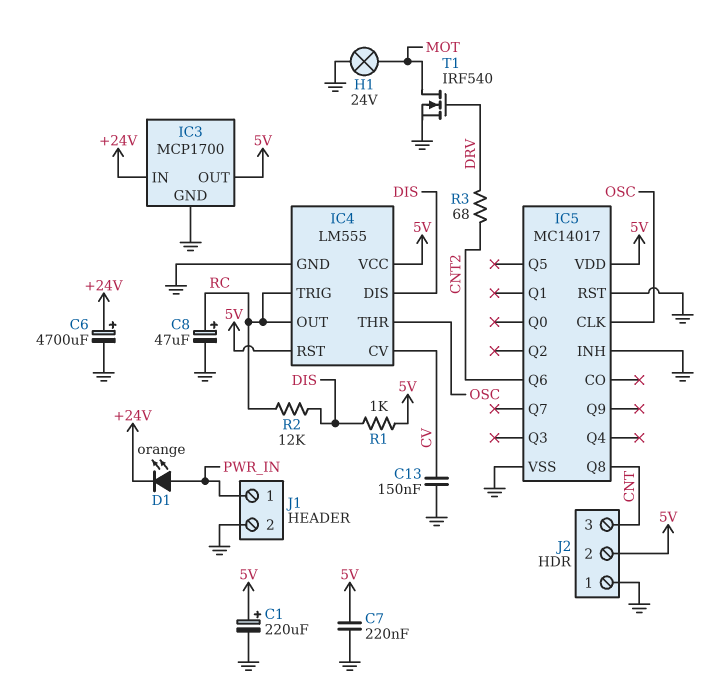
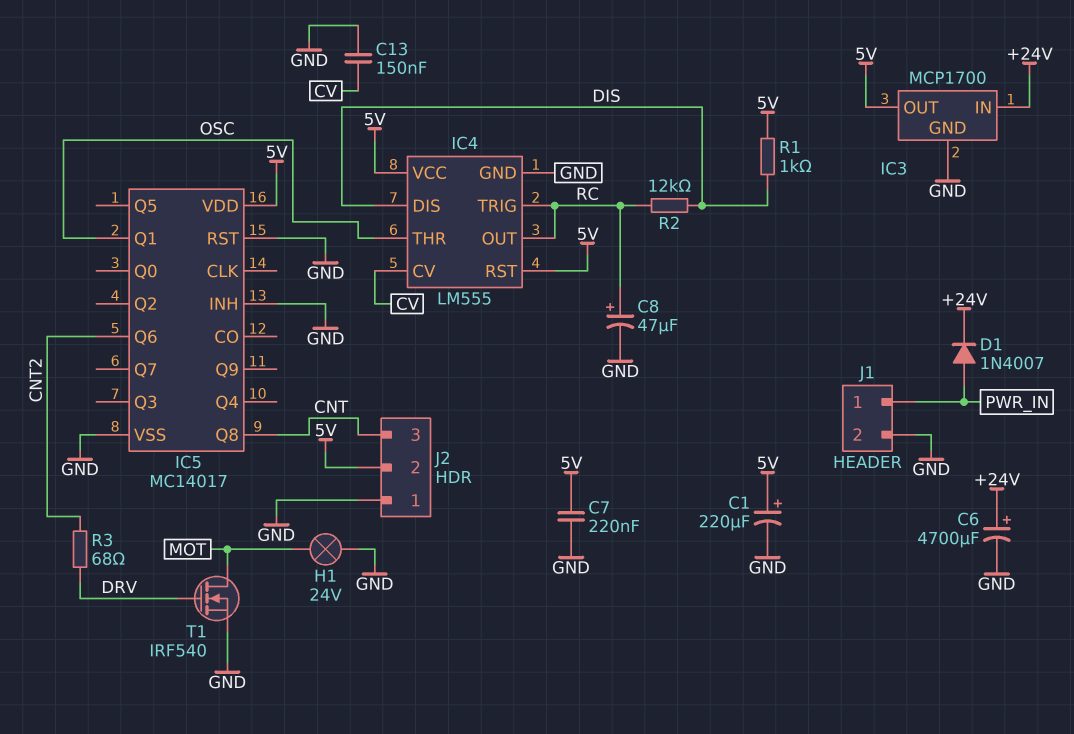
D1: LED orange (A PWR_IN, K +24V) -> diode 1N4007 (A PWR_IN, K +24V)
IC5 pin CLK: OSC -> none
IC5 pin Q1: none -> OSC

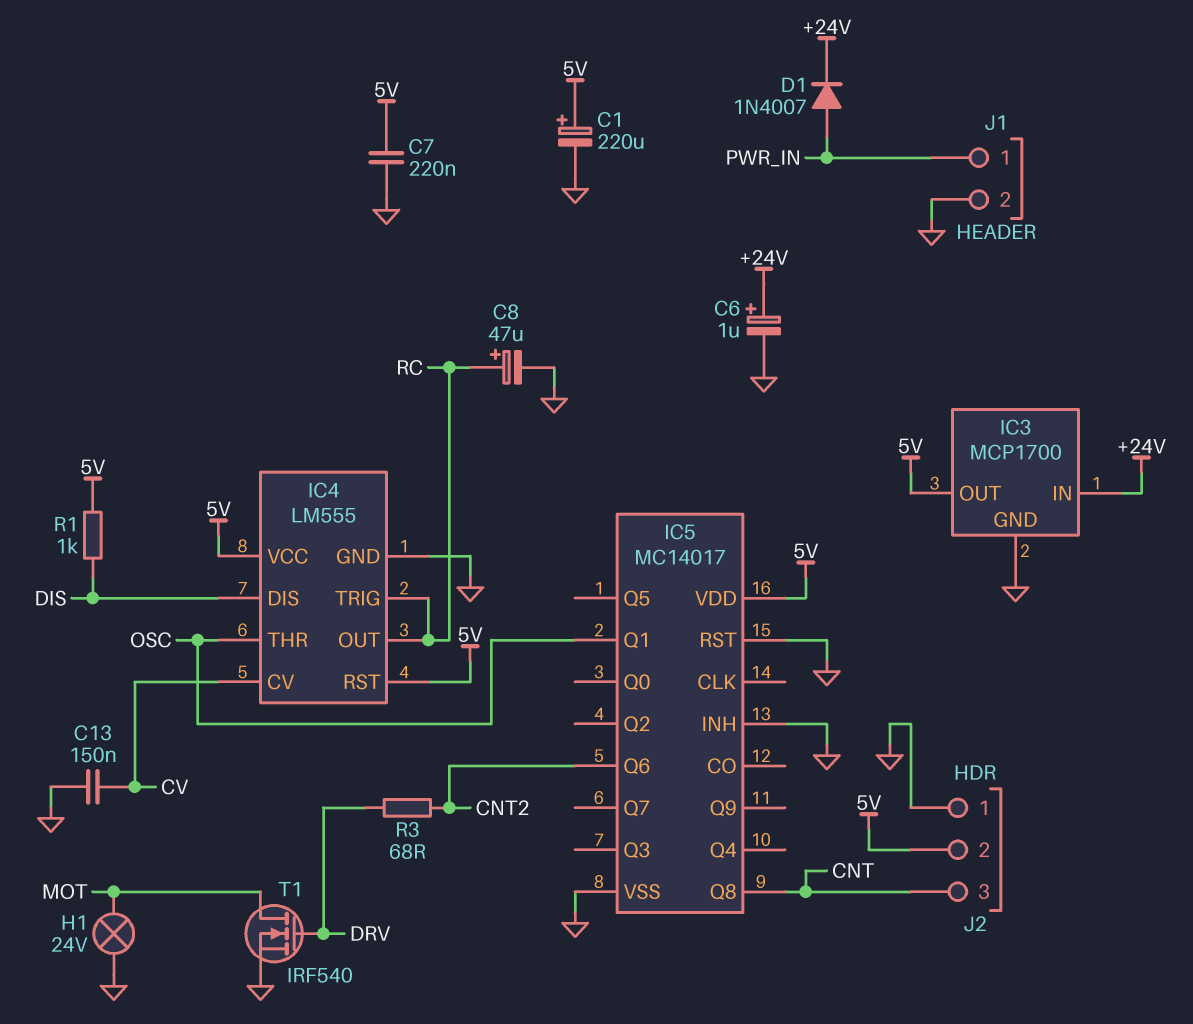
C6: 4700uF (plus +24V, minus GND) -> 1uF (plus +24V, minus GND)
R2: 12k (DIS, RC) -> none

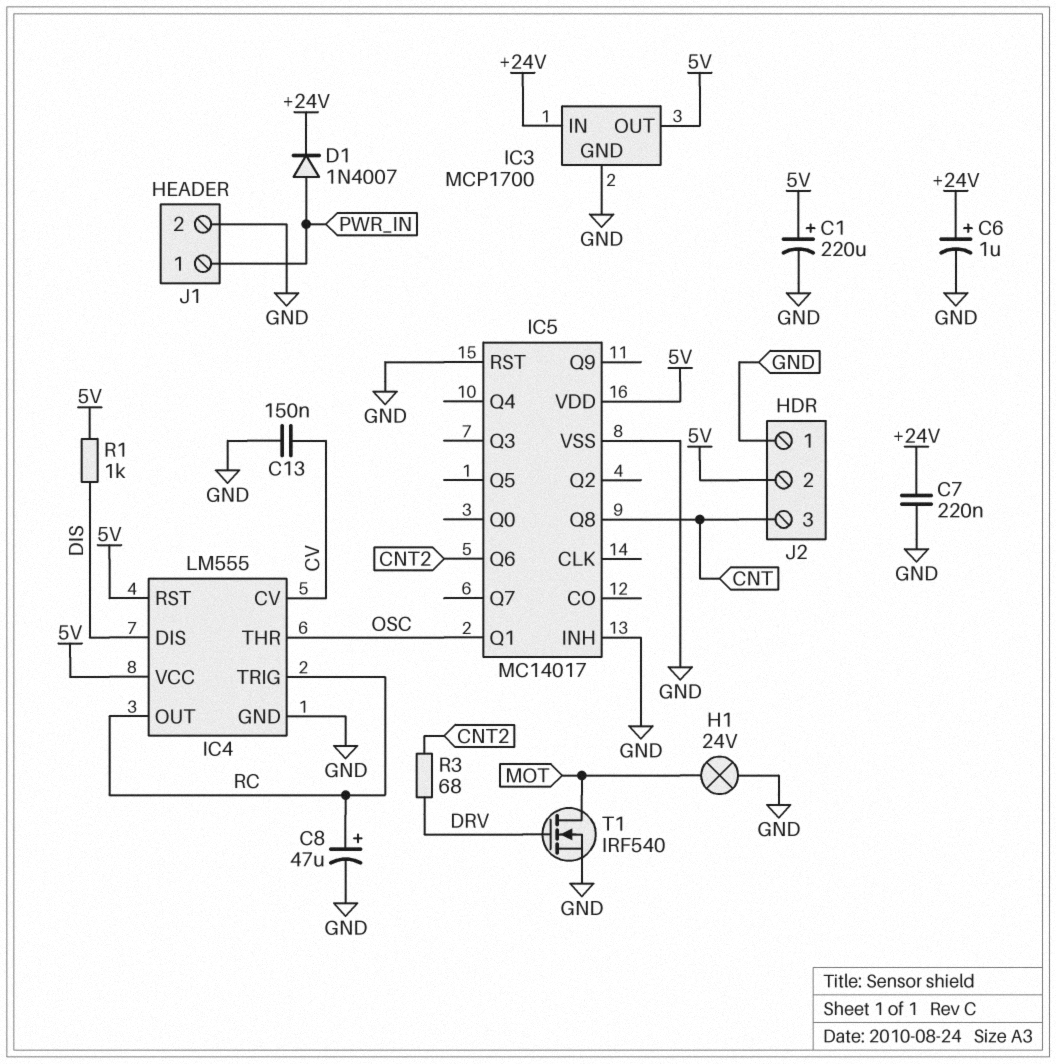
C7: 220nF (5V, GND) -> 220nF (+24V, GND)

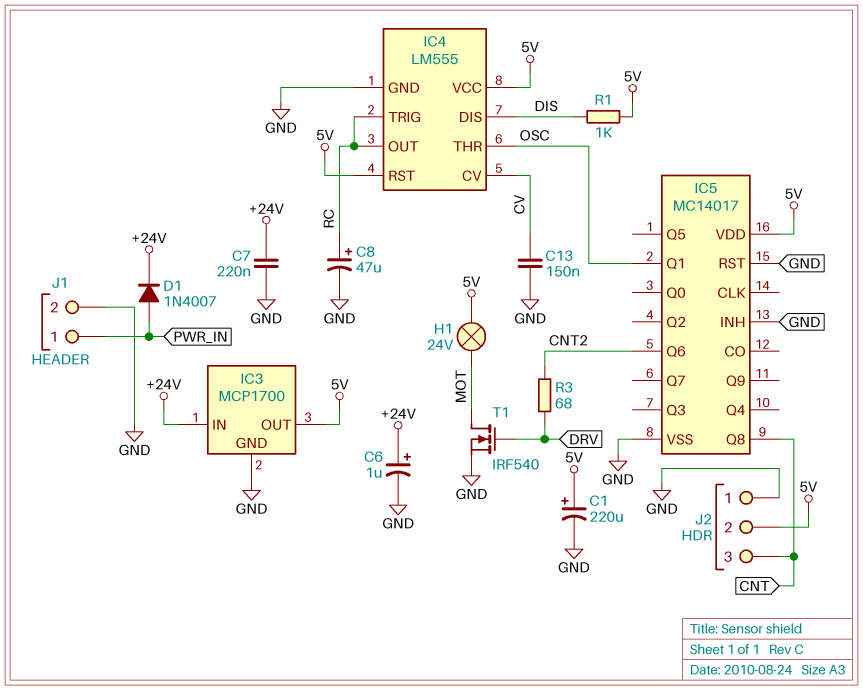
H1: lamp 24V (GND, MOT) -> lamp 24V (5V, MOT)

